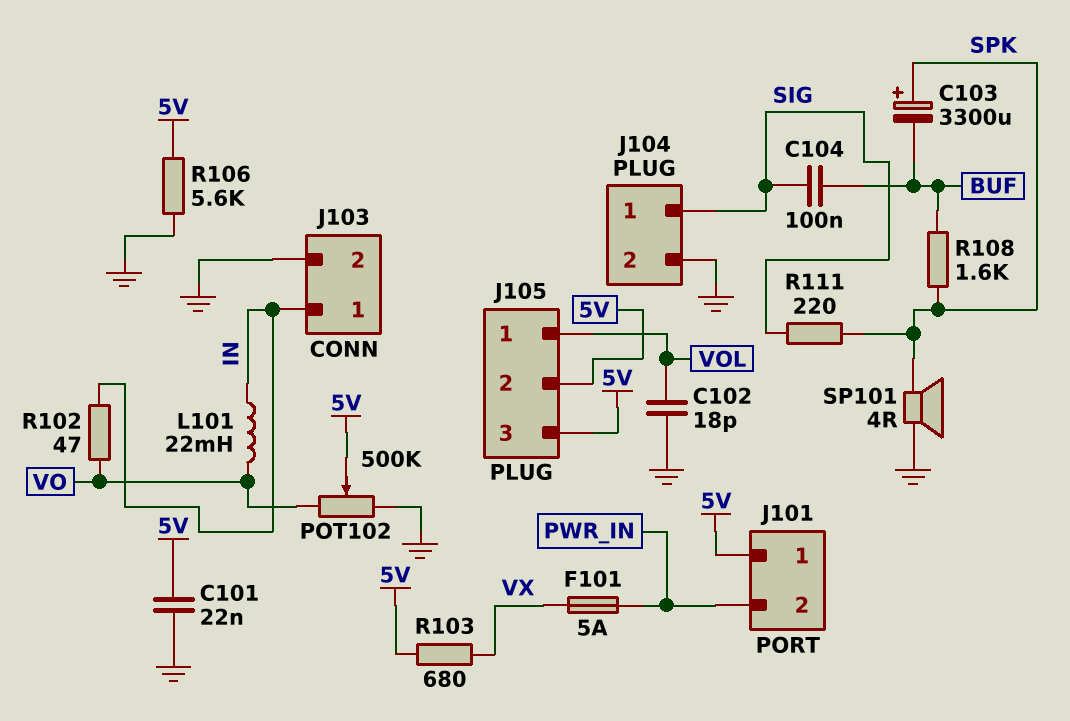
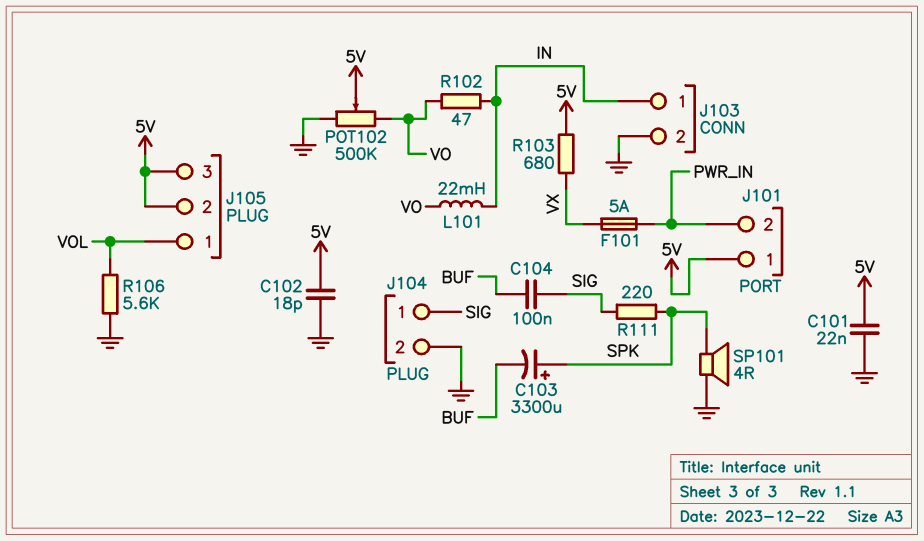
C102: 18pF (GND, VOL) -> 18pF (5V, GND)
R106: 5.6k (5V, GND) -> 5.6k (GND, VOL)
R108: 1.6k (BUF, SPK) -> none

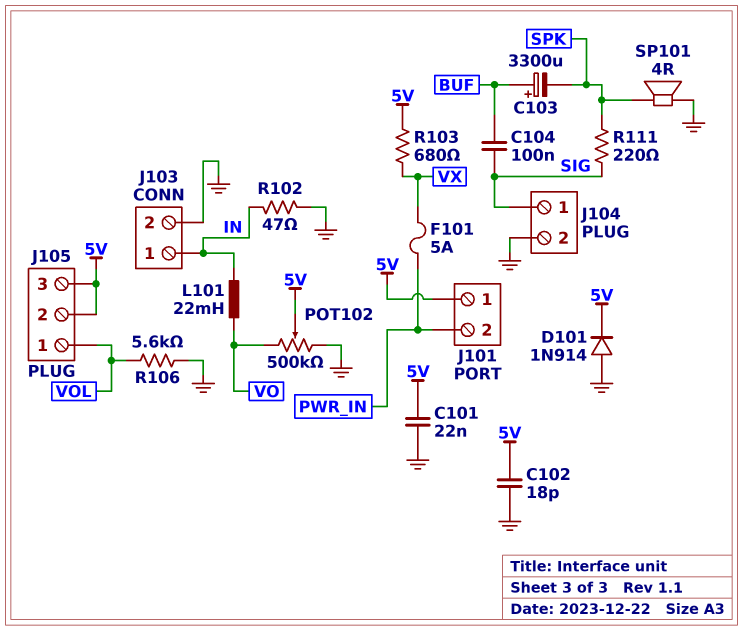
C103: 3300uF (plus SPK, minus BUF) -> 3300uF (plus BUF, minus SPK)
D101: none -> diode 1N914 (A GND, K 5V)
R102: 47 (IN, VO) -> 47 (GND, IN)

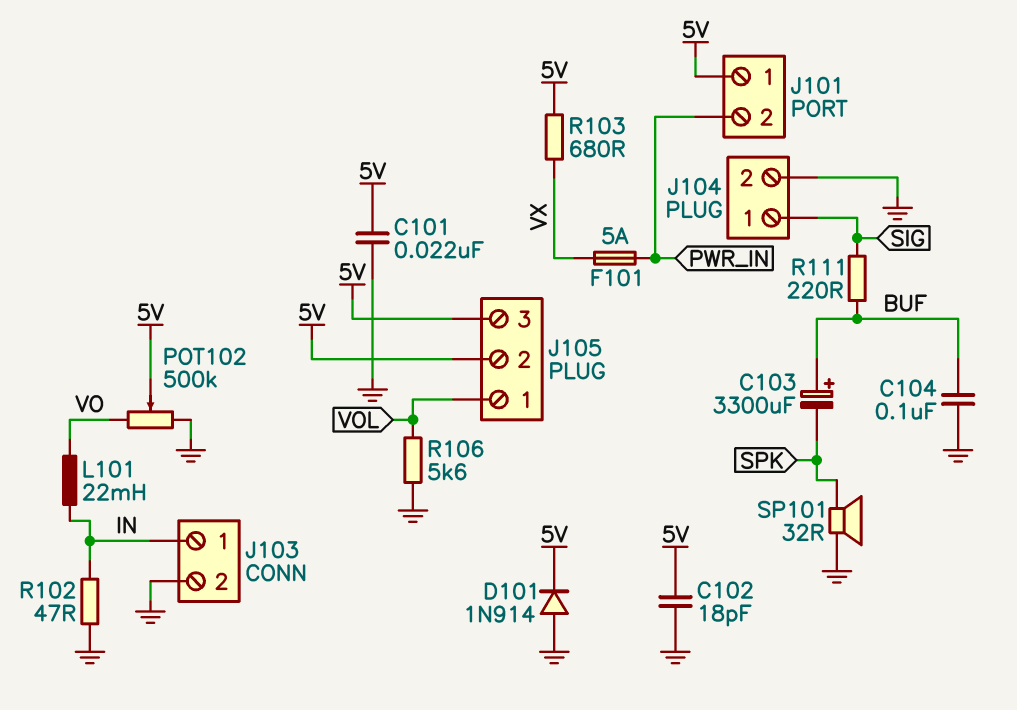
C104: 100nF (BUF, SIG) -> 100nF (BUF, GND)
R111: 220 (SIG, SPK) -> 220 (BUF, SIG)
SP101: speaker 4R (GND, SPK) -> speaker 32R (GND, SPK)

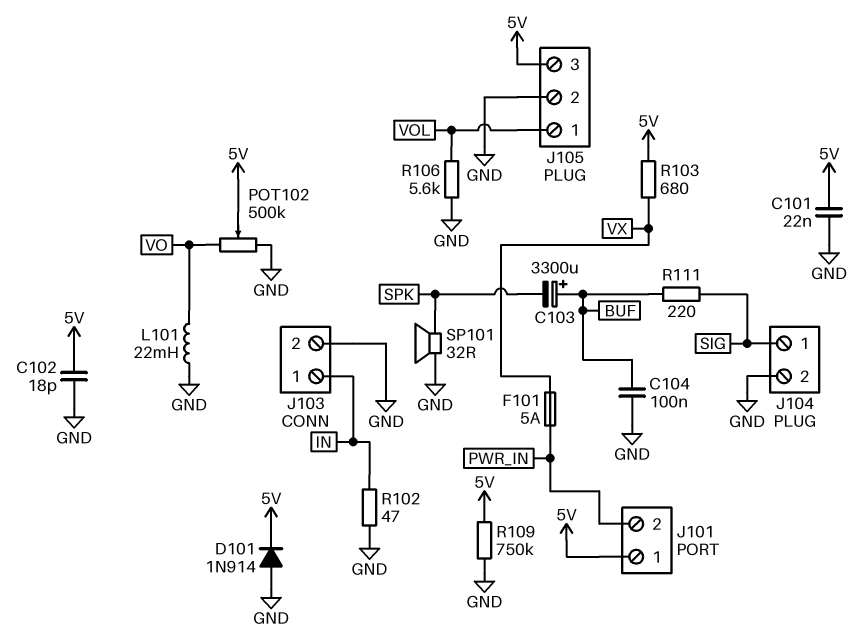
J105 pin 2: 5V -> GND
L101: 22mH (IN, VO) -> 22mH (GND, VO)
R109: none -> 750k (5V, GND)

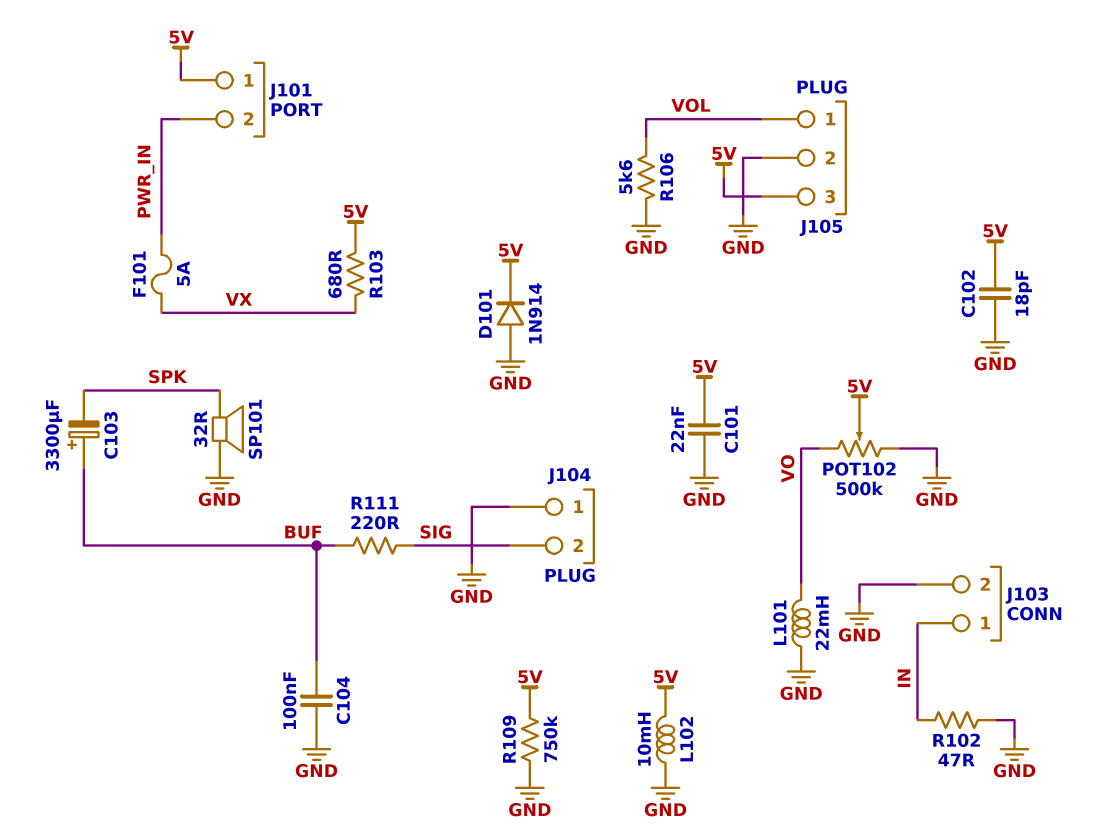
J104 pin 1: SIG -> GND
J104 pin 2: GND -> SIG
L102: none -> 10mH (5V, GND)

